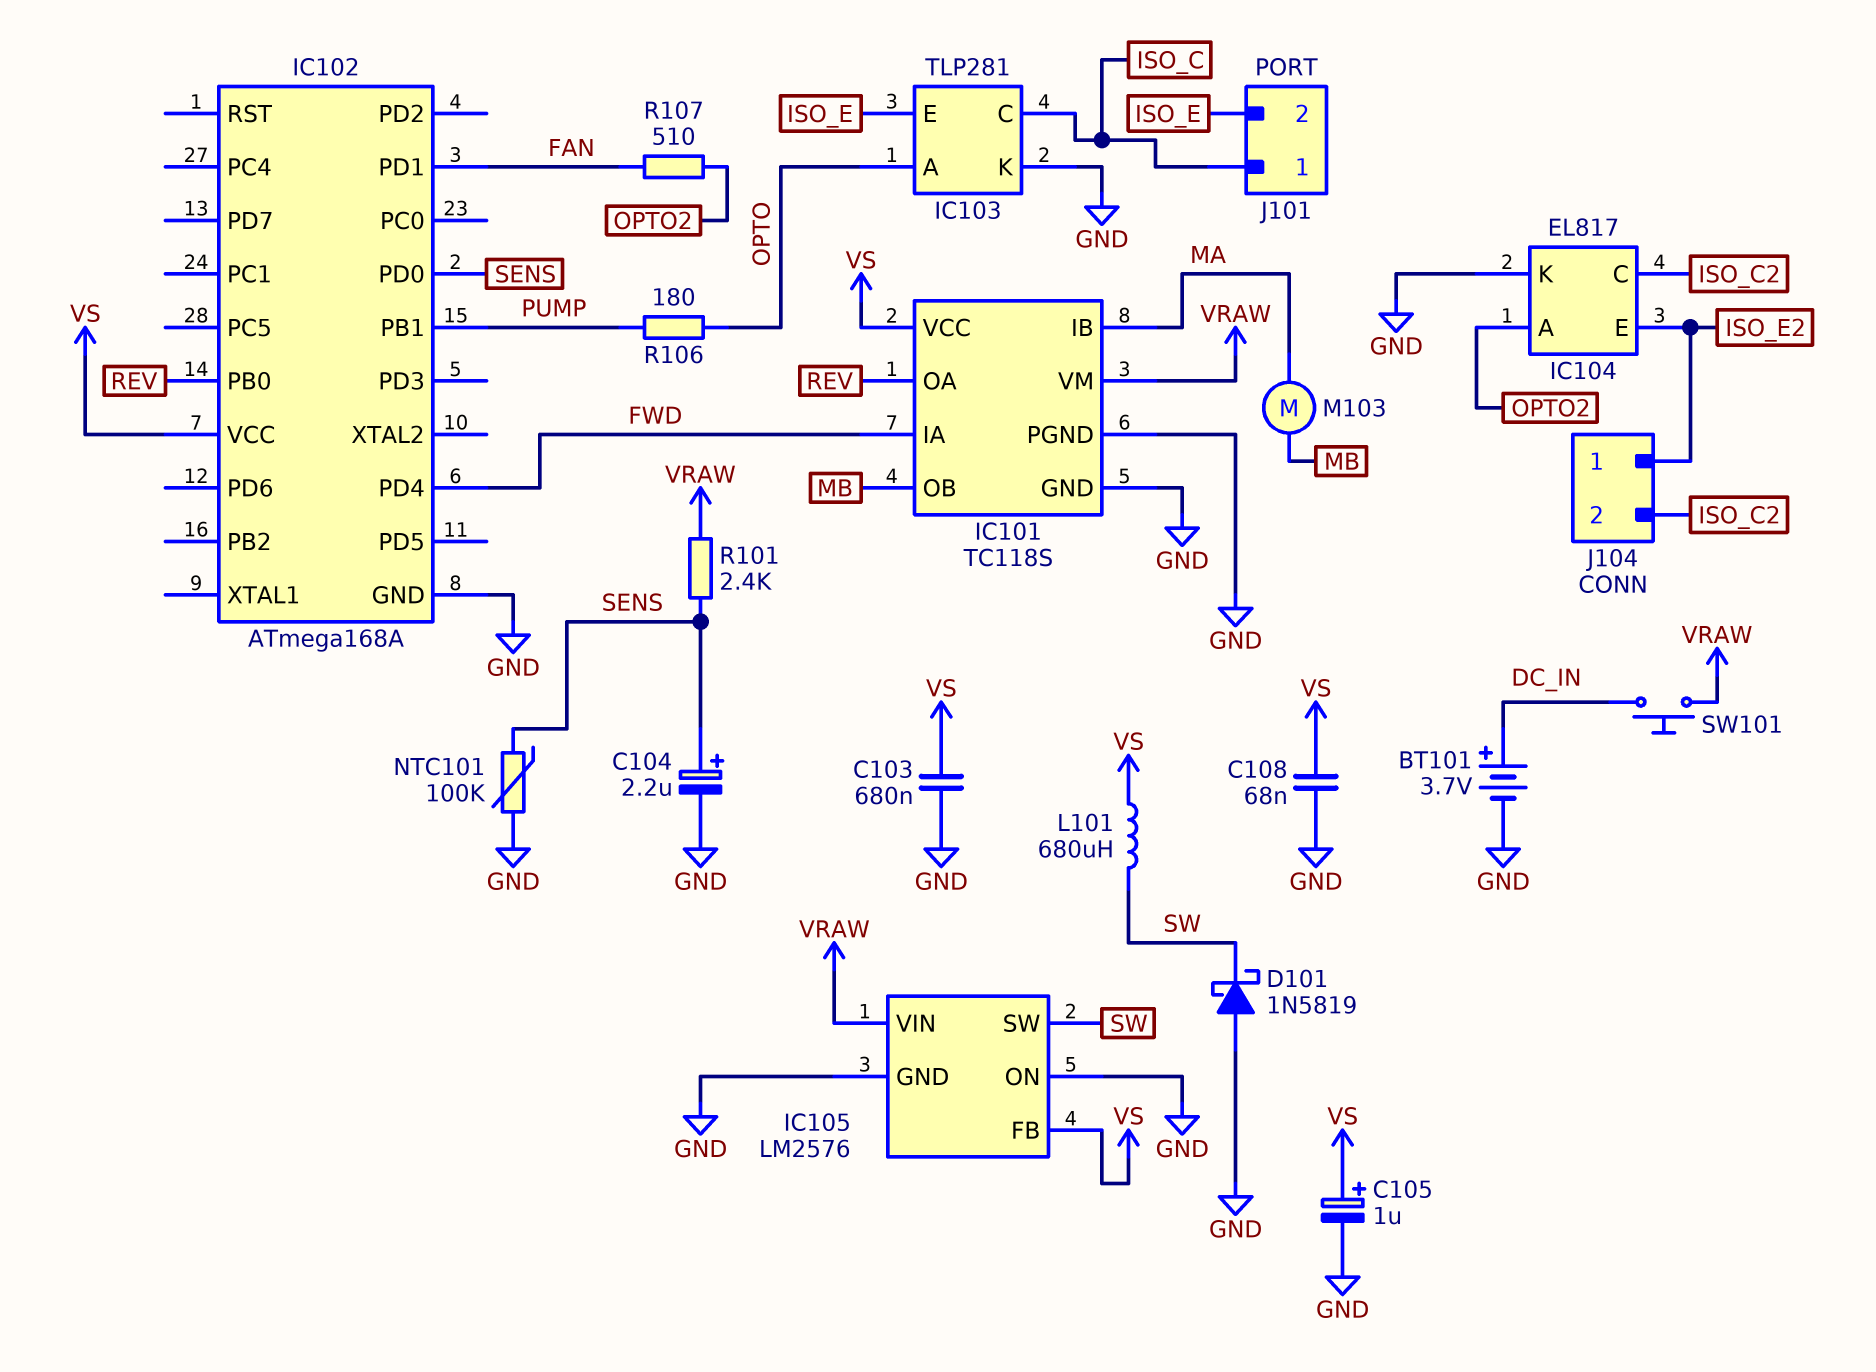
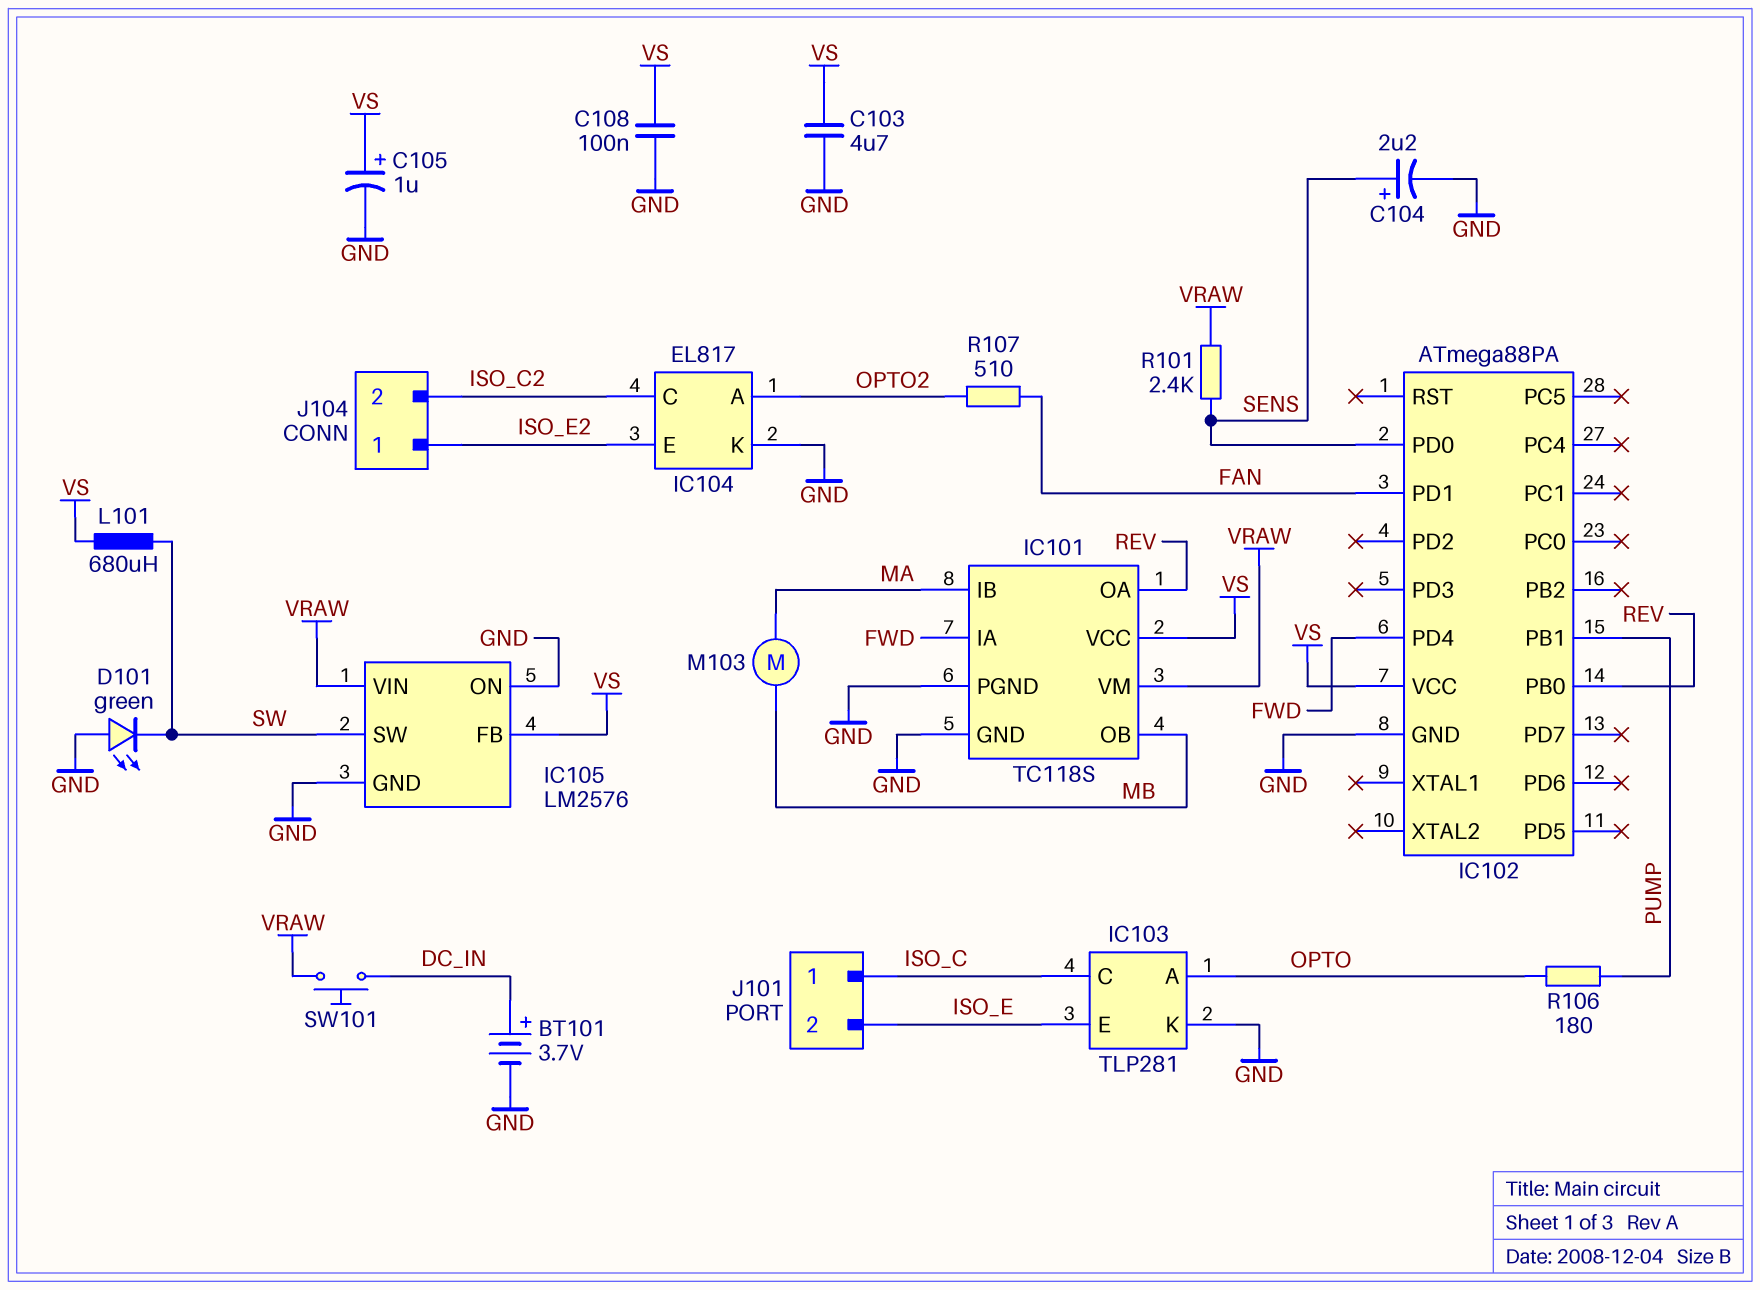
C103: 680nF (GND, VS) -> 4.7uF (GND, VS)
C108: 68nF (GND, VS) -> 100nF (GND, VS)
D101: schottky 1N5819 (A GND, K SW) -> LED green (A GND, K SW)
IC102: ATmega168A -> ATmega88PA
NTC101: 100k (GND, SENS) -> none

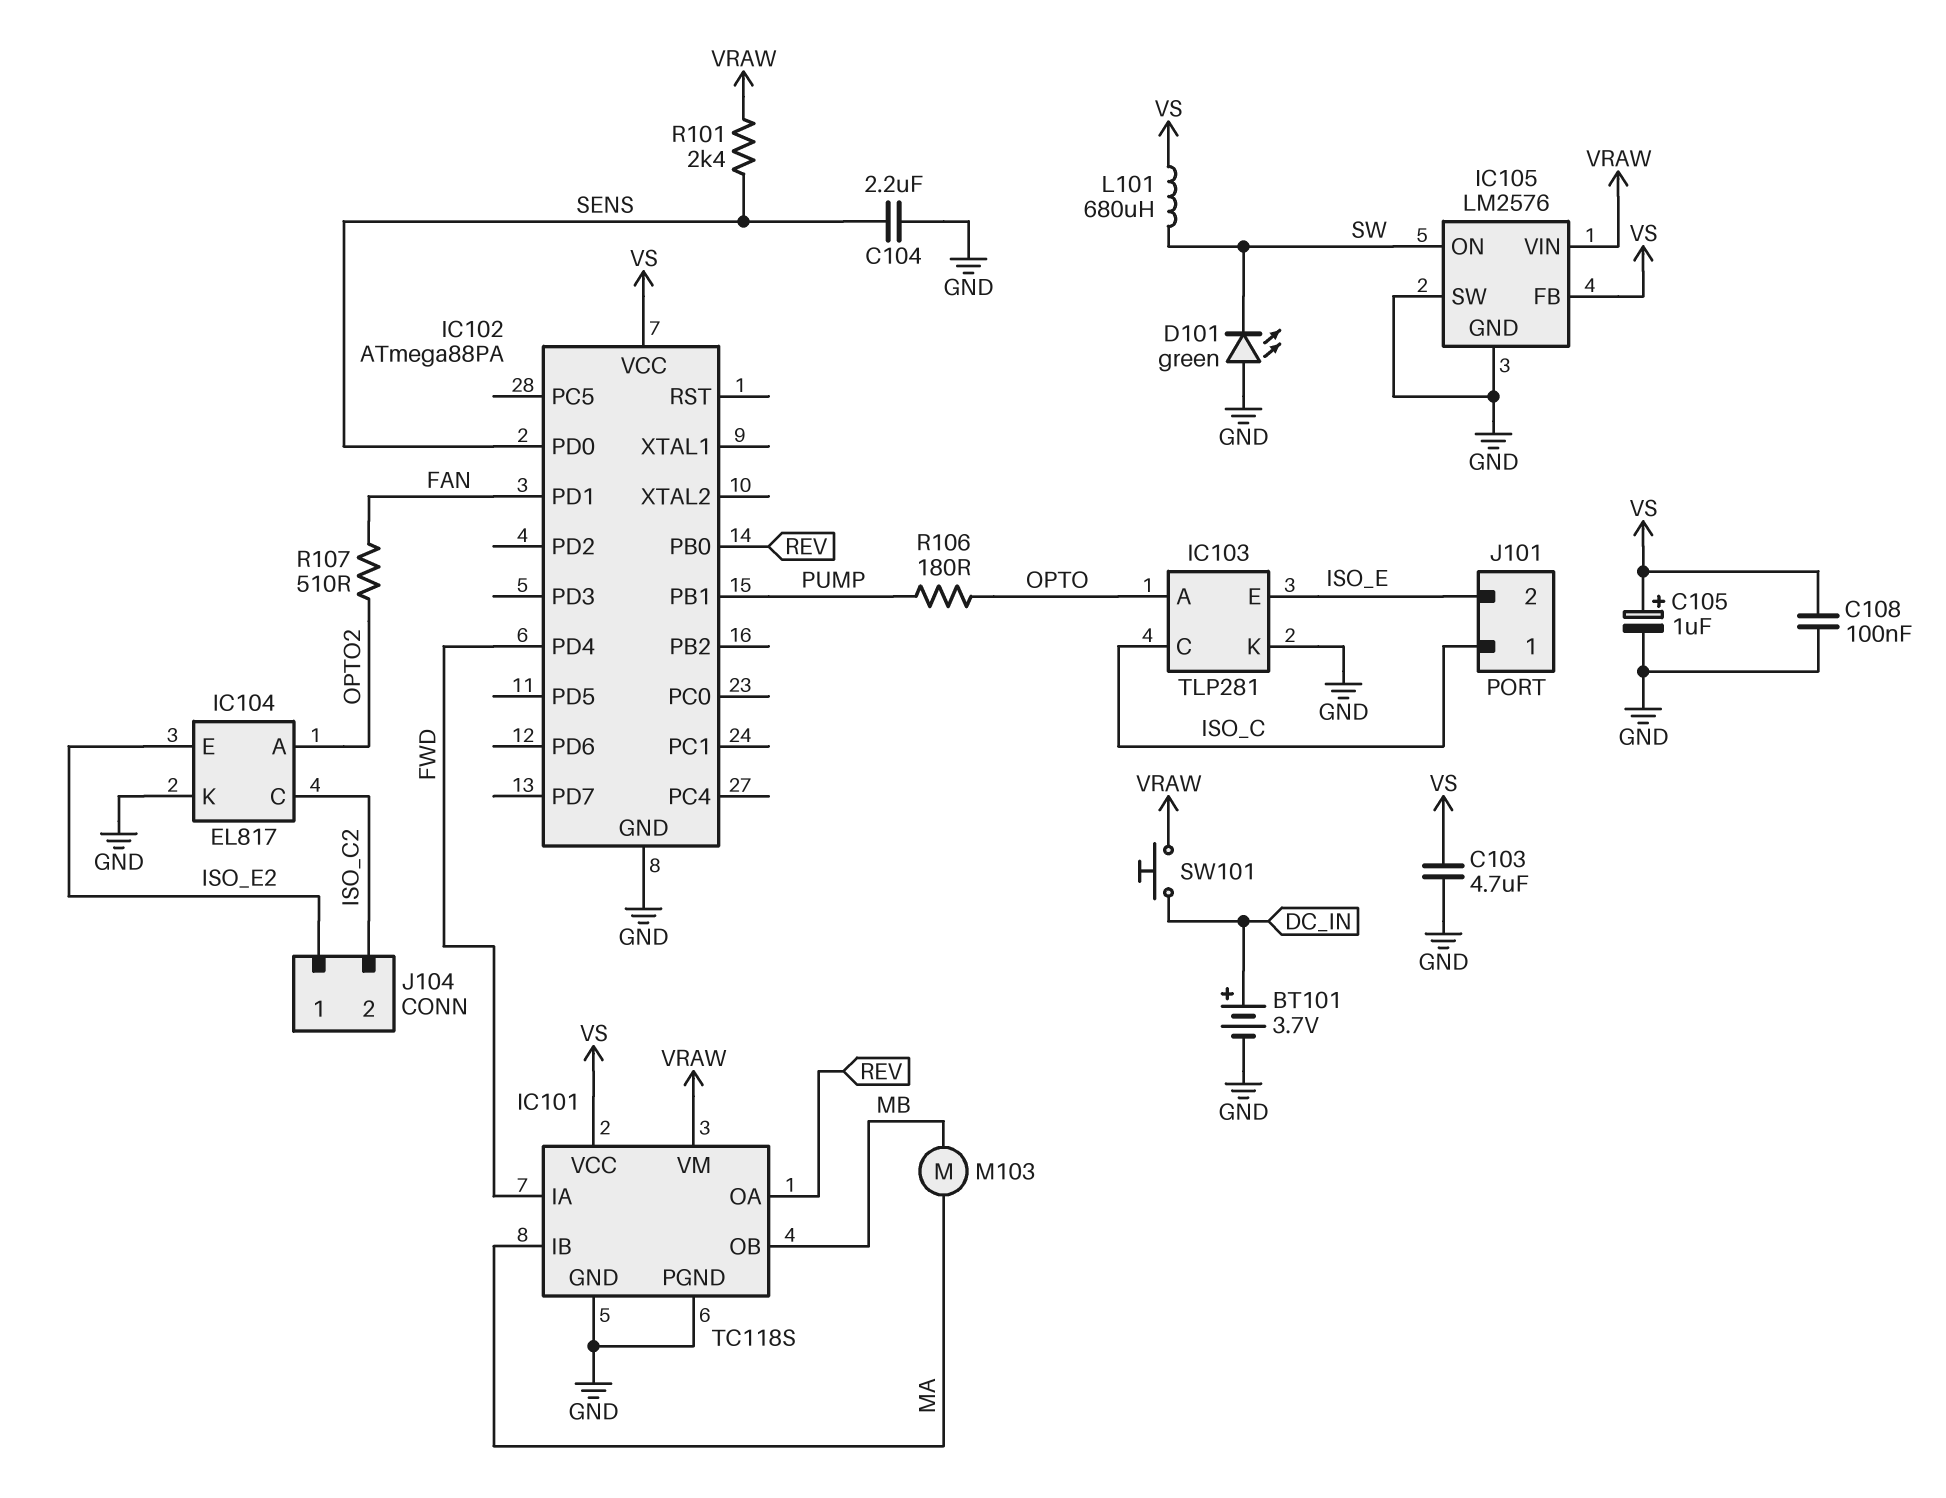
C104: 2.2uF (plus SENS, minus GND) -> 2.2uF (GND, SENS)
IC105 pin ON: GND -> SW
IC105 pin SW: SW -> GND

